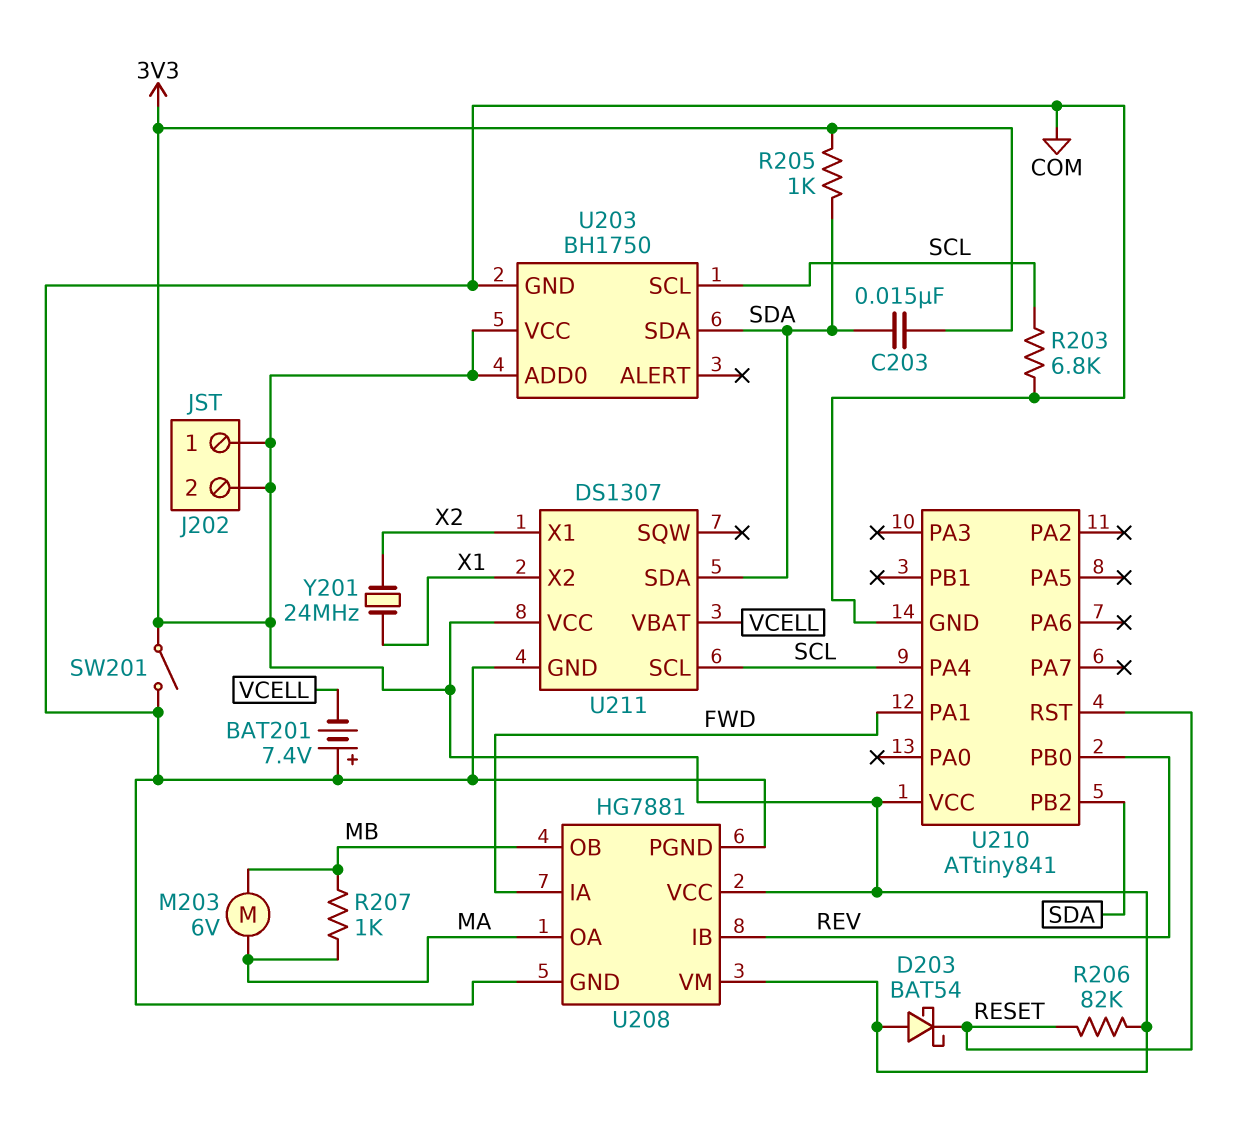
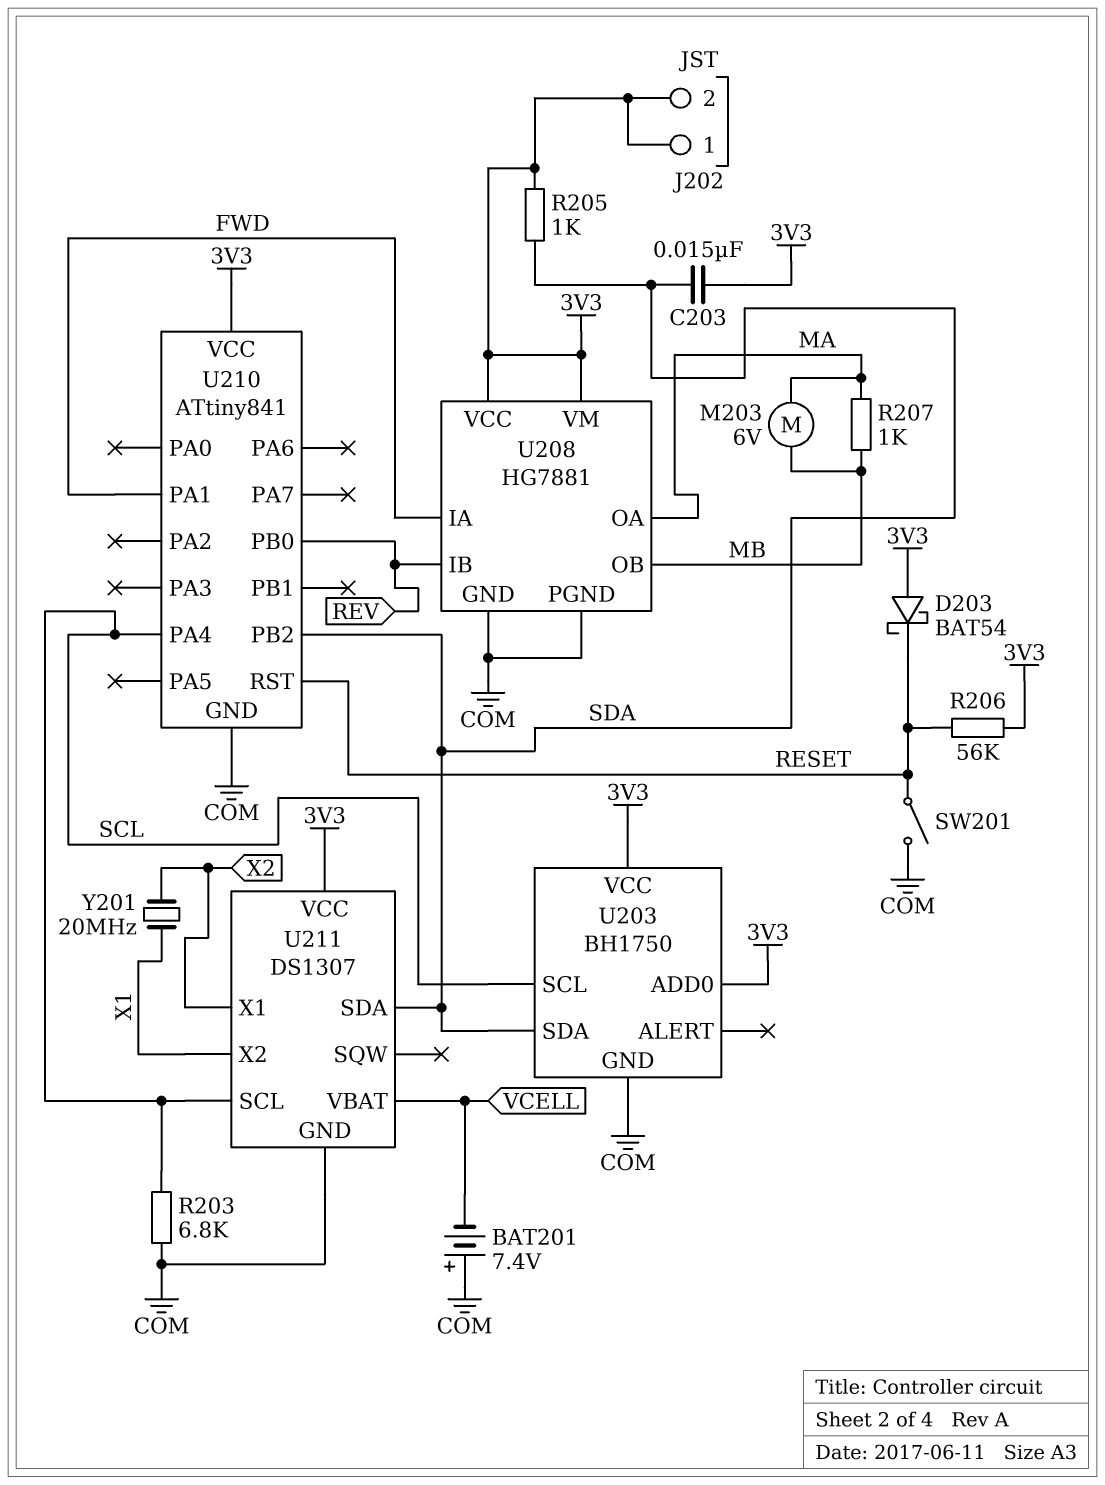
R206: 82k (3V3, RESET) -> 56k (3V3, RESET)
SW201: switch (3V3, COM) -> switch (COM, RESET)
Y201: 24MHz (X1, X2) -> 20MHz (X1, X2)

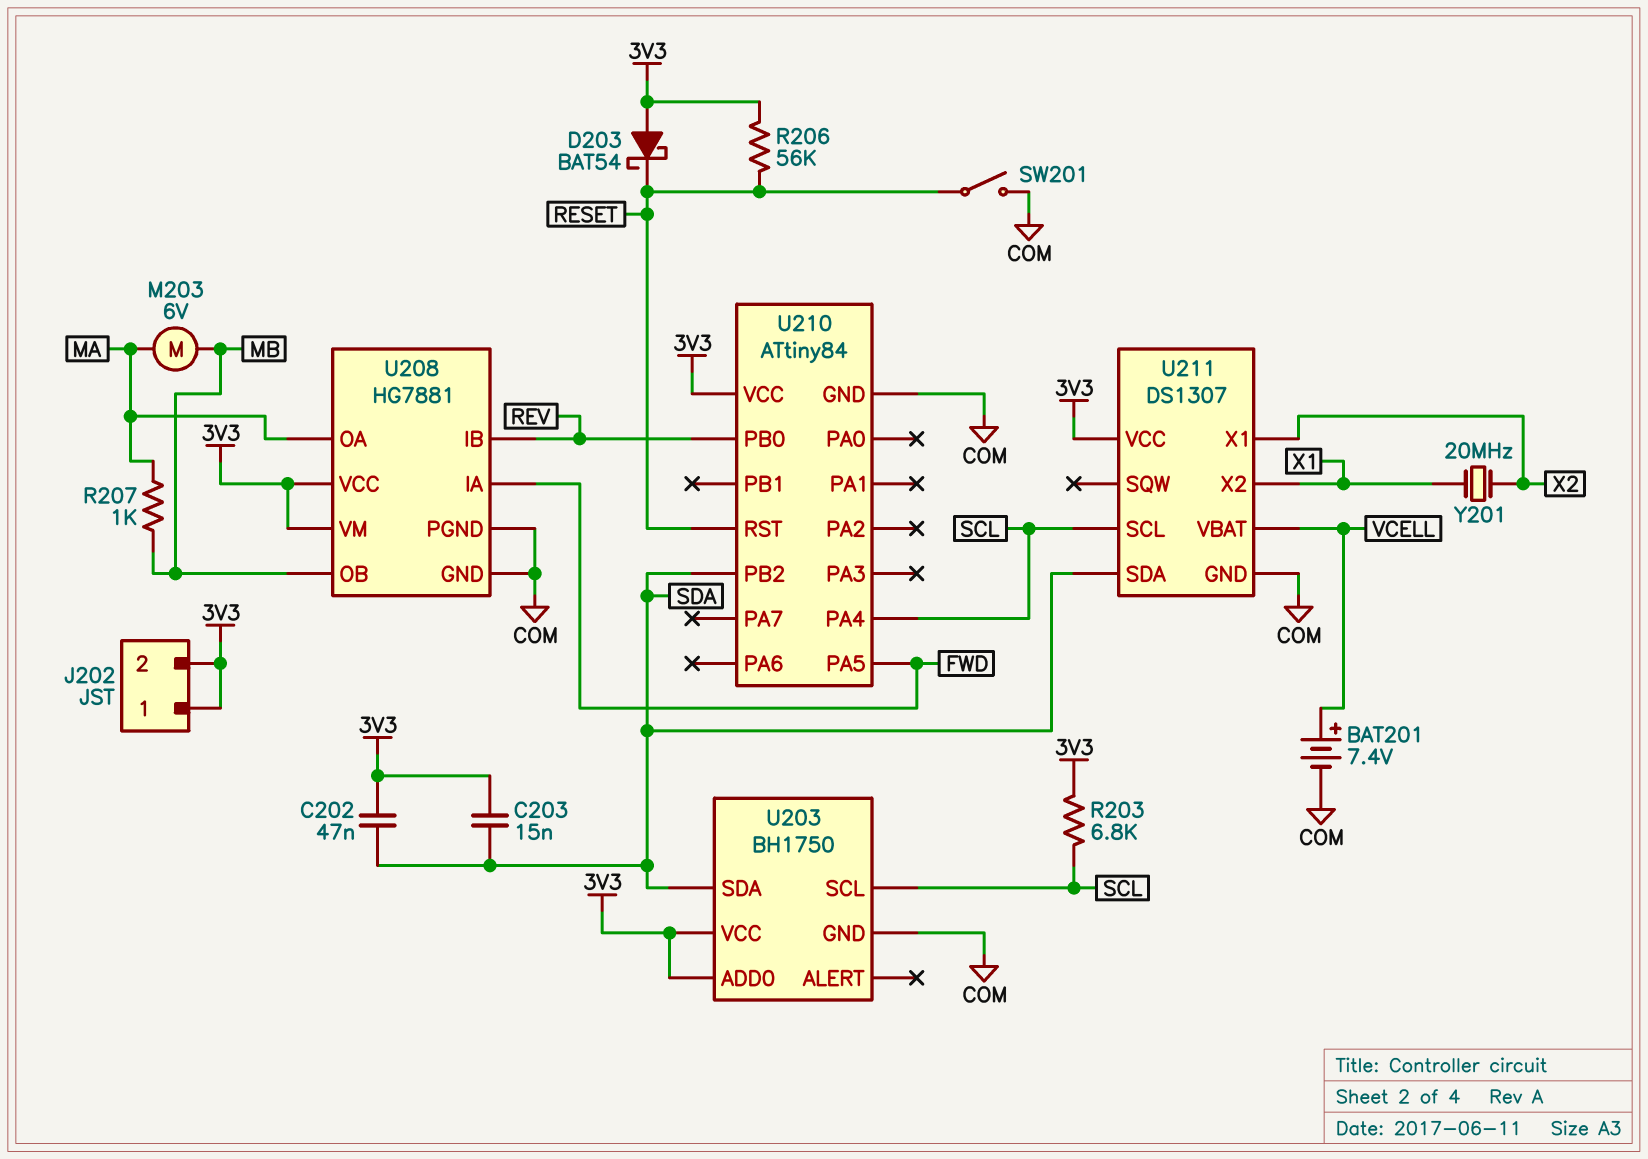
BAT201: 7.4V (plus COM, minus VCELL) -> 7.4V (plus VCELL, minus COM)
C202: none -> 47nF (3V3, SDA)
R203: 6.8k (COM, SCL) -> 6.8k (3V3, SCL)
R205: 1k (3V3, SDA) -> none
U210: ATtiny841 -> ATtiny84
U210 pin PA1: FWD -> none
U210 pin PA5: none -> FWD

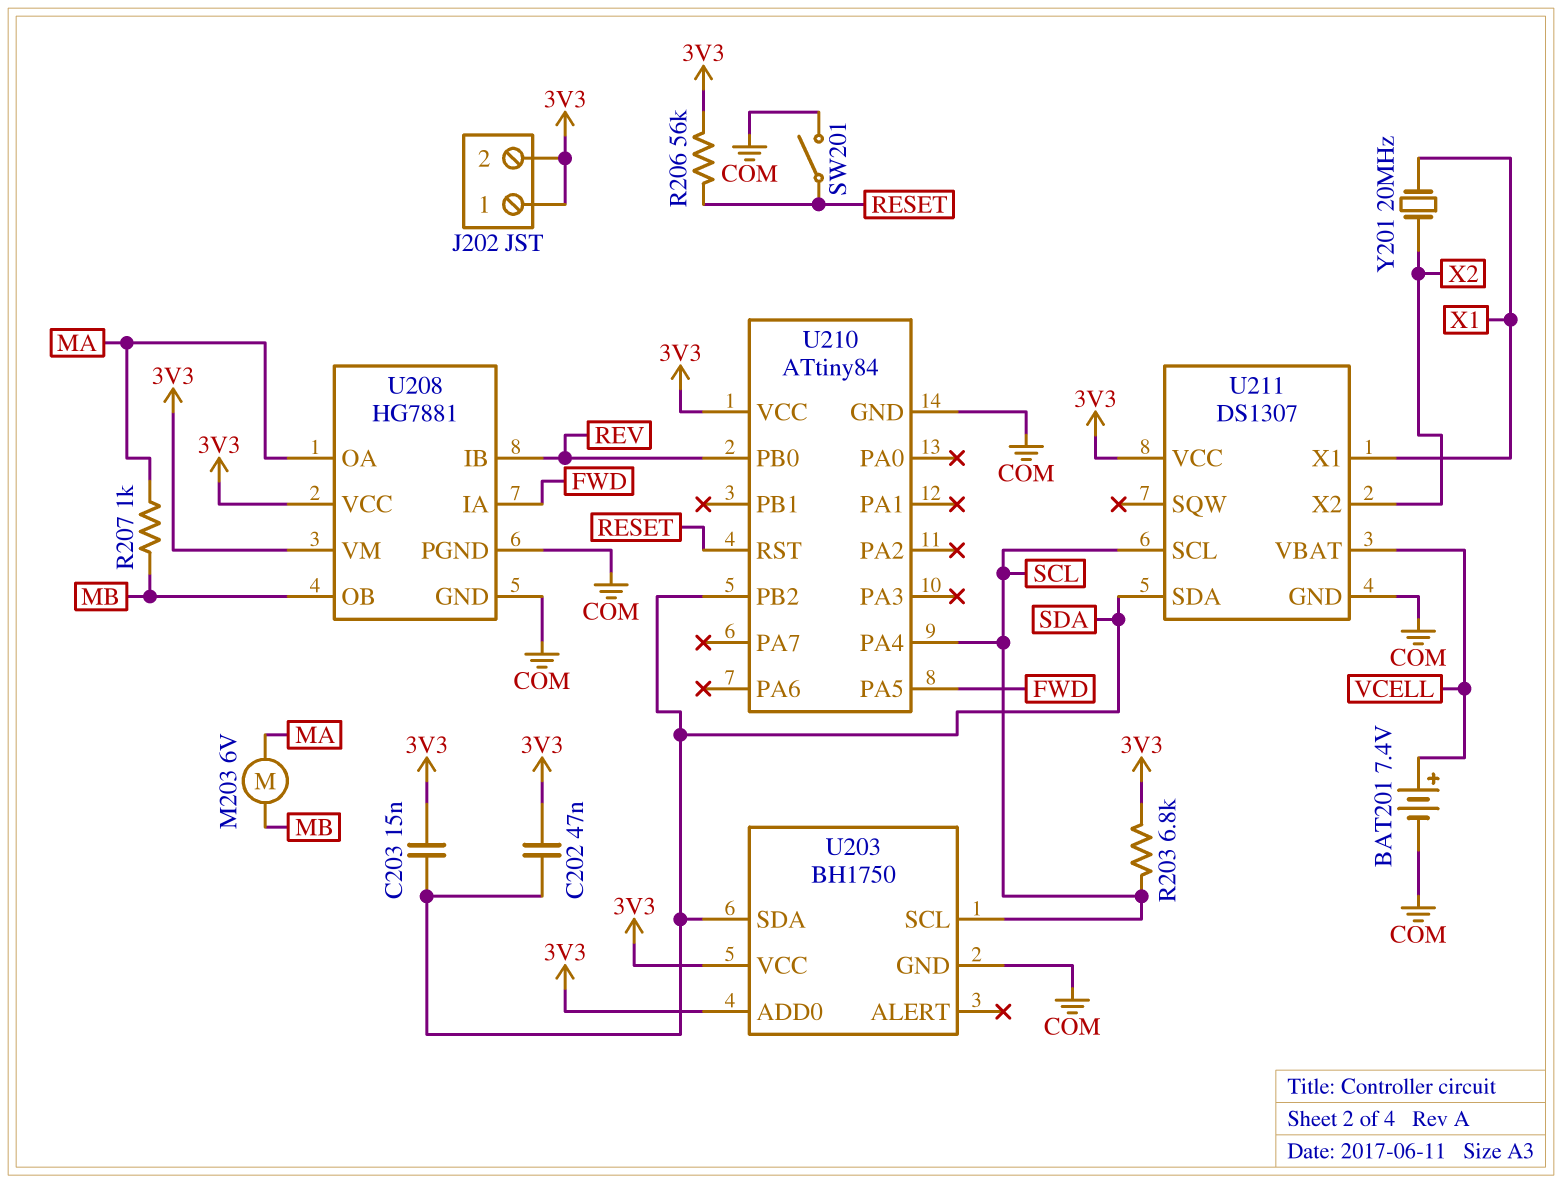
D203: schottky BAT54 (A 3V3, K RESET) -> none
U211 pin X1: X2 -> X1
U211 pin X2: X1 -> X2

